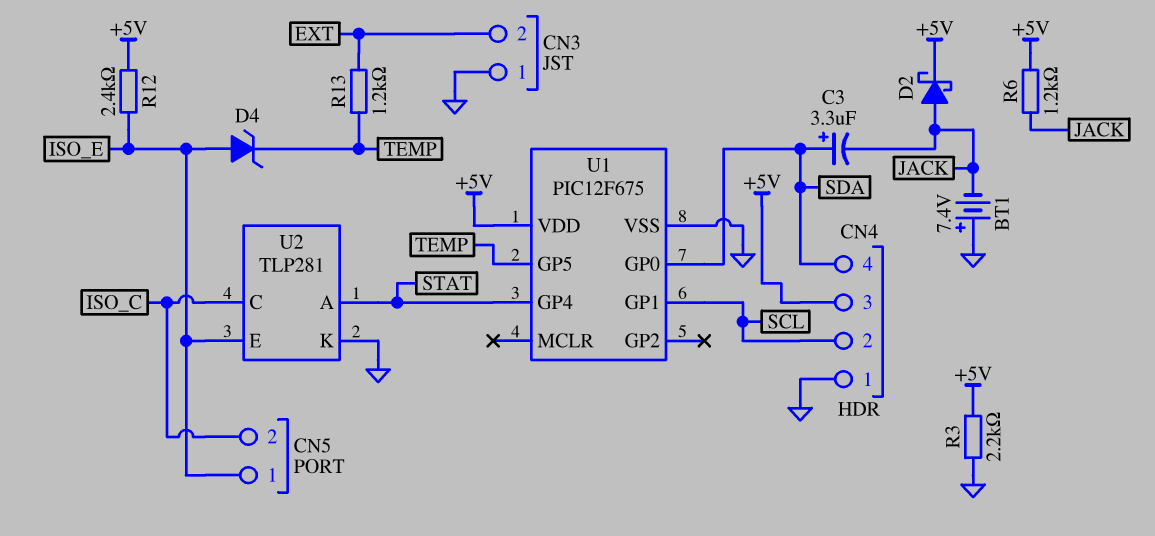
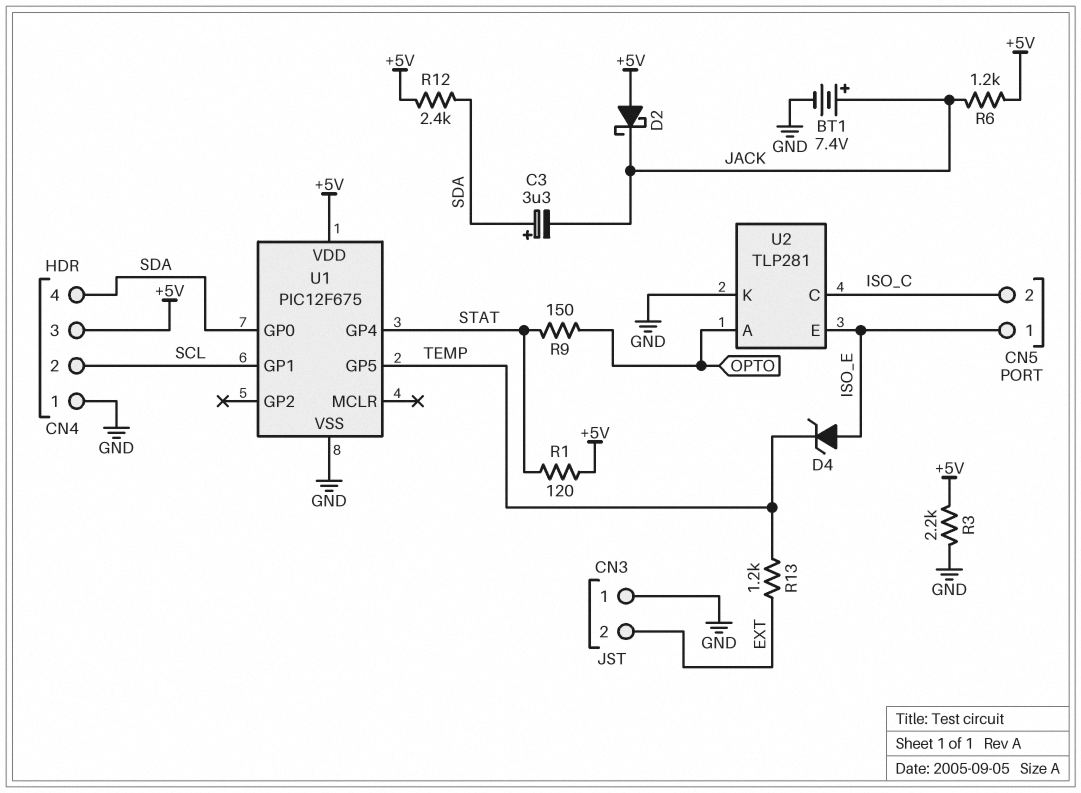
BT1: 7.4V (plus GND, minus JACK) -> 7.4V (plus JACK, minus GND)
D2: schottky (A JACK, K +5V) -> schottky (A +5V, K JACK)
R1: none -> 120 (+5V, STAT)
R9: none -> 150 (OPTO, STAT)
R12: 2.4k (+5V, ISO_E) -> 2.4k (+5V, SDA)
U2 pin A: STAT -> OPTO

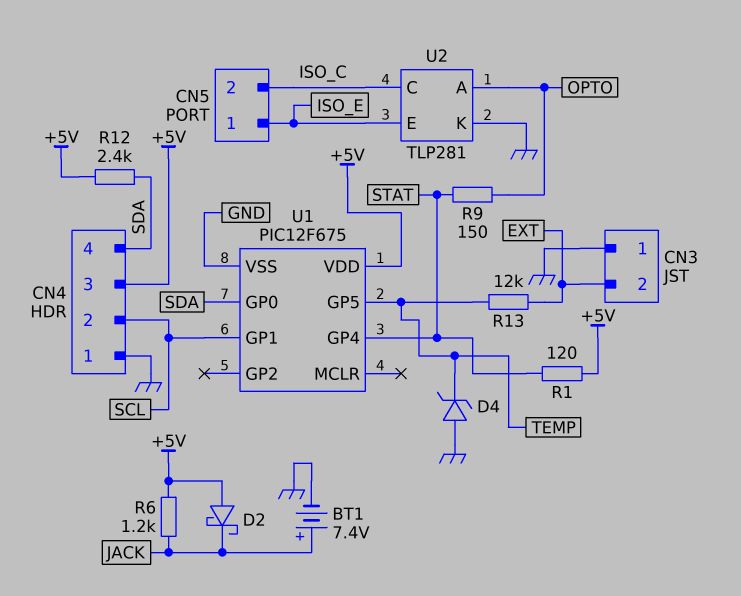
C3: 3.3uF (plus SDA, minus JACK) -> none
D4: zener (A ISO_E, K TEMP) -> zener (A GND, K TEMP)
R3: 2.2k (+5V, GND) -> none
R13: 1.2k (EXT, TEMP) -> 12k (EXT, TEMP)

